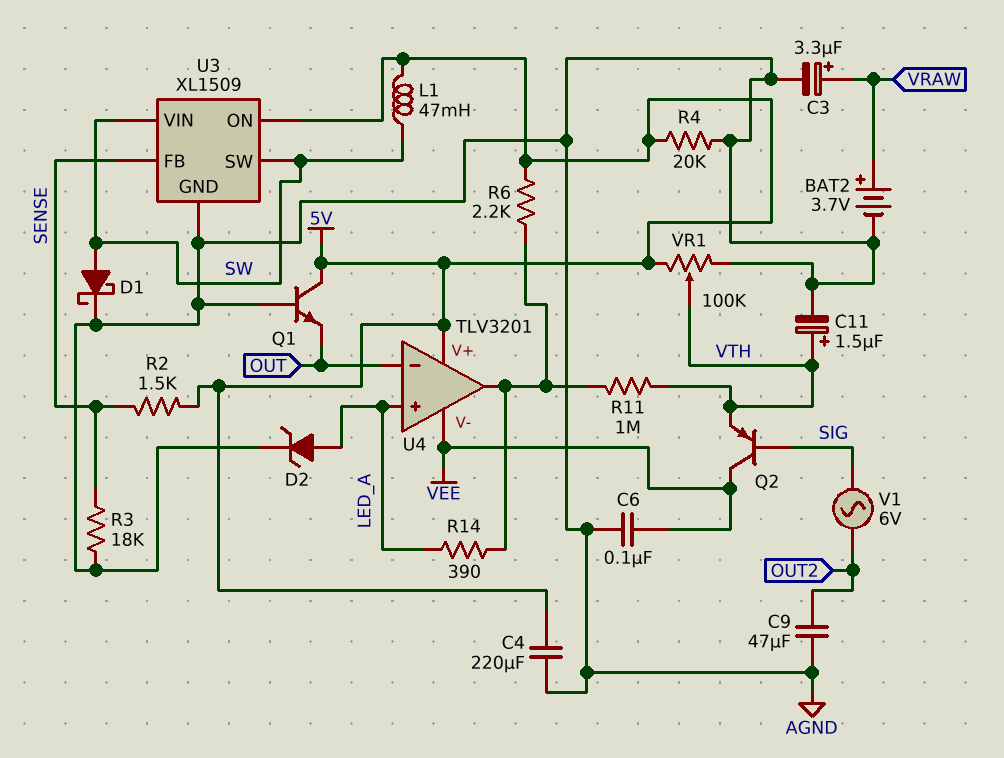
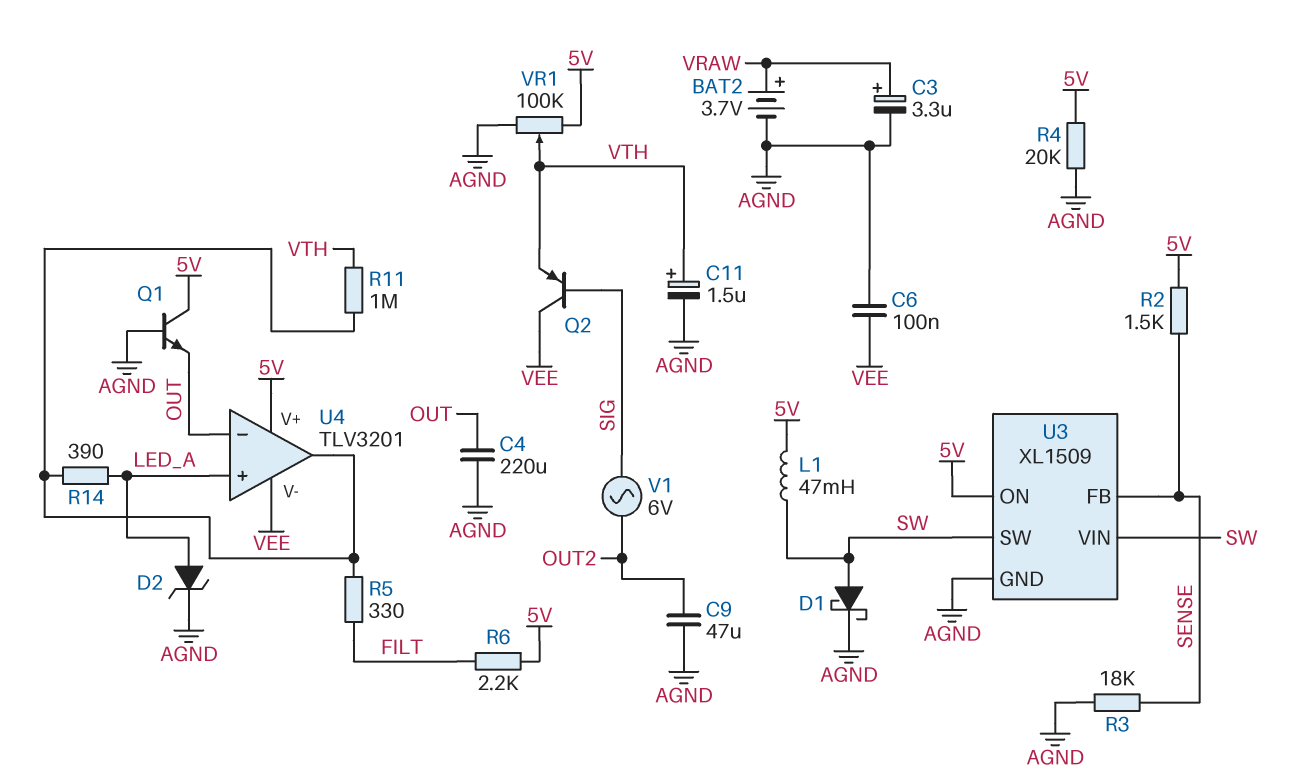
C4: 220uF (5V, AGND) -> 220uF (AGND, OUT)
R5: none -> 330 (FILT, U4/out)
R6: 2.2k (5V, U4/out) -> 2.2k (5V, FILT)

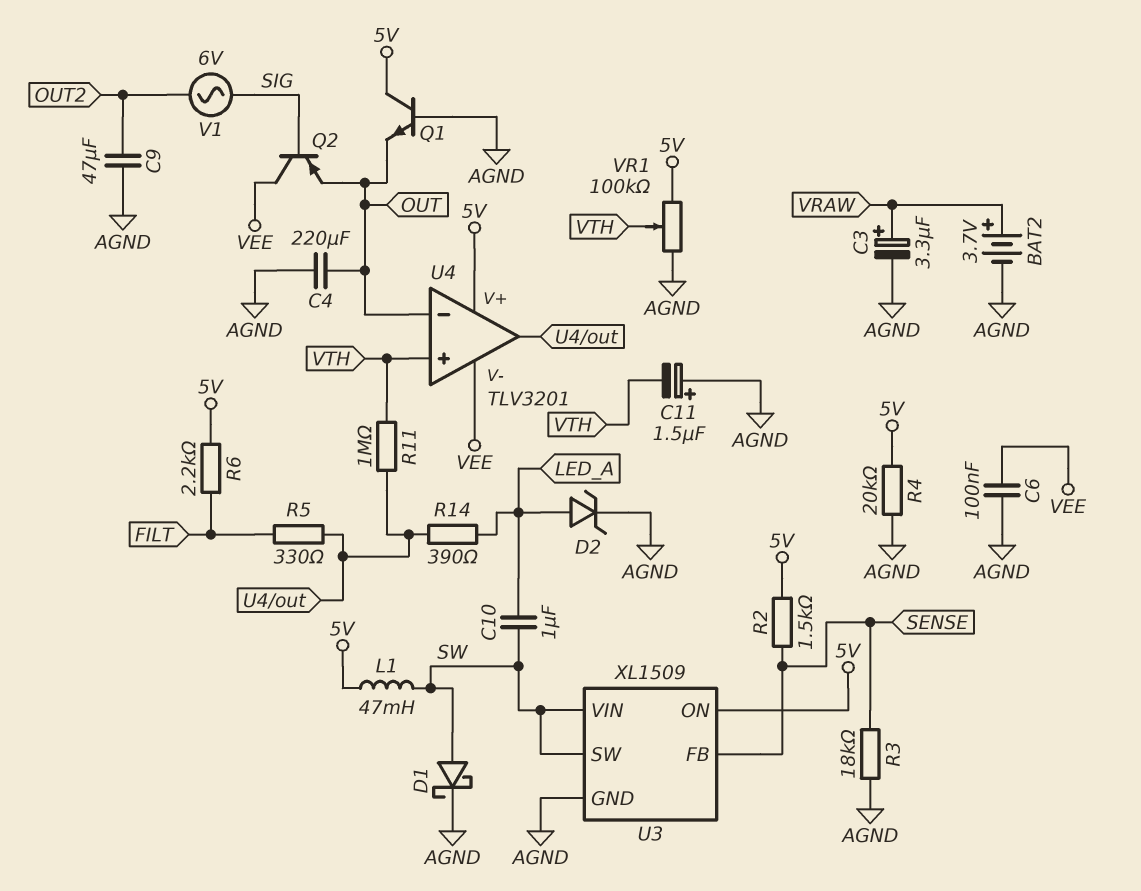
C10: none -> 1uF (LED_A, SW)
C11: 1.5uF (plus VTH, minus AGND) -> 1.5uF (plus AGND, minus VTH)
Q2: PNP (B SIG, C VEE, E VTH) -> PNP (B SIG, C VEE, E OUT)
U4 pin in+: LED_A -> VTH

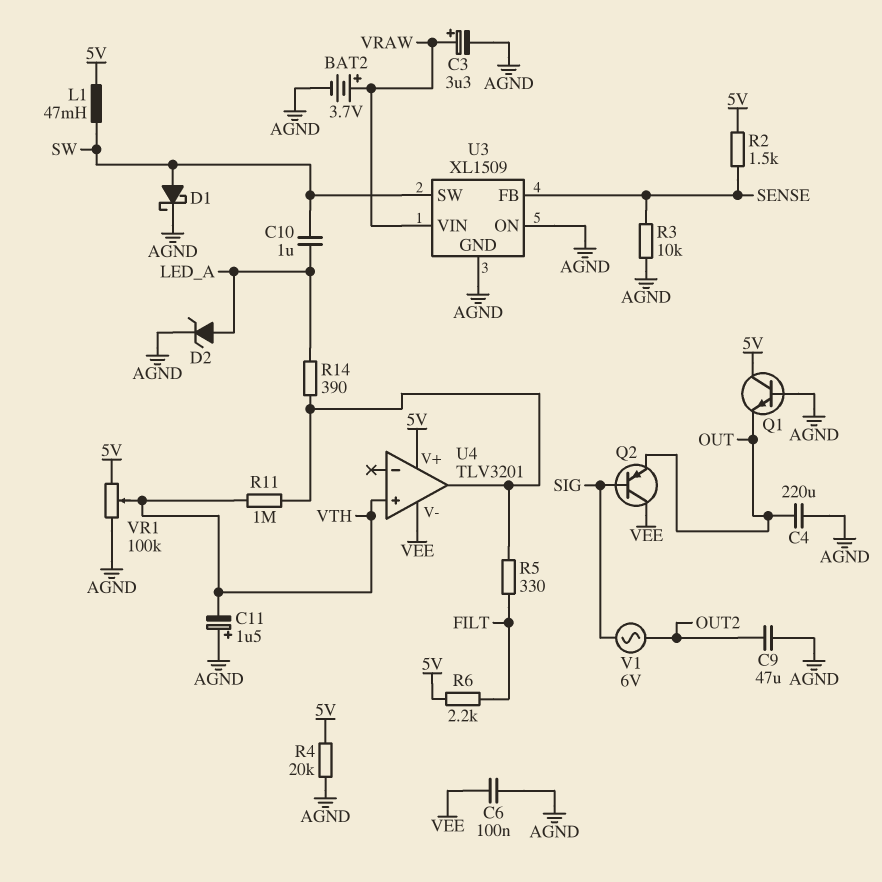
R3: 18k (AGND, SENSE) -> 10k (AGND, SENSE)
U3 pin ON: 5V -> AGND
U3 pin VIN: SW -> VRAW
U4 pin in-: OUT -> none

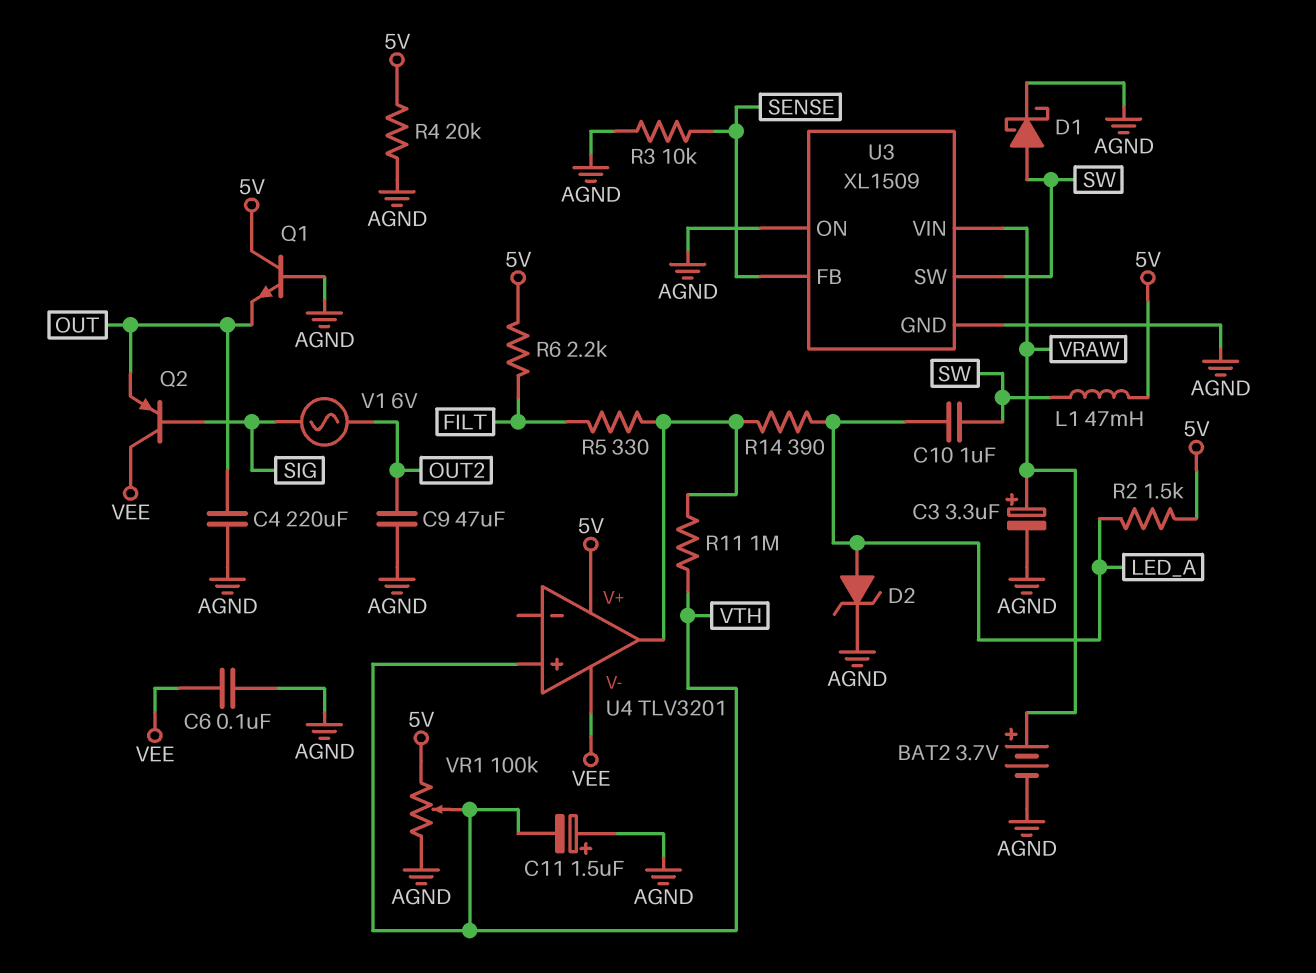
R2: 1.5k (5V, SENSE) -> 1.5k (5V, LED_A)

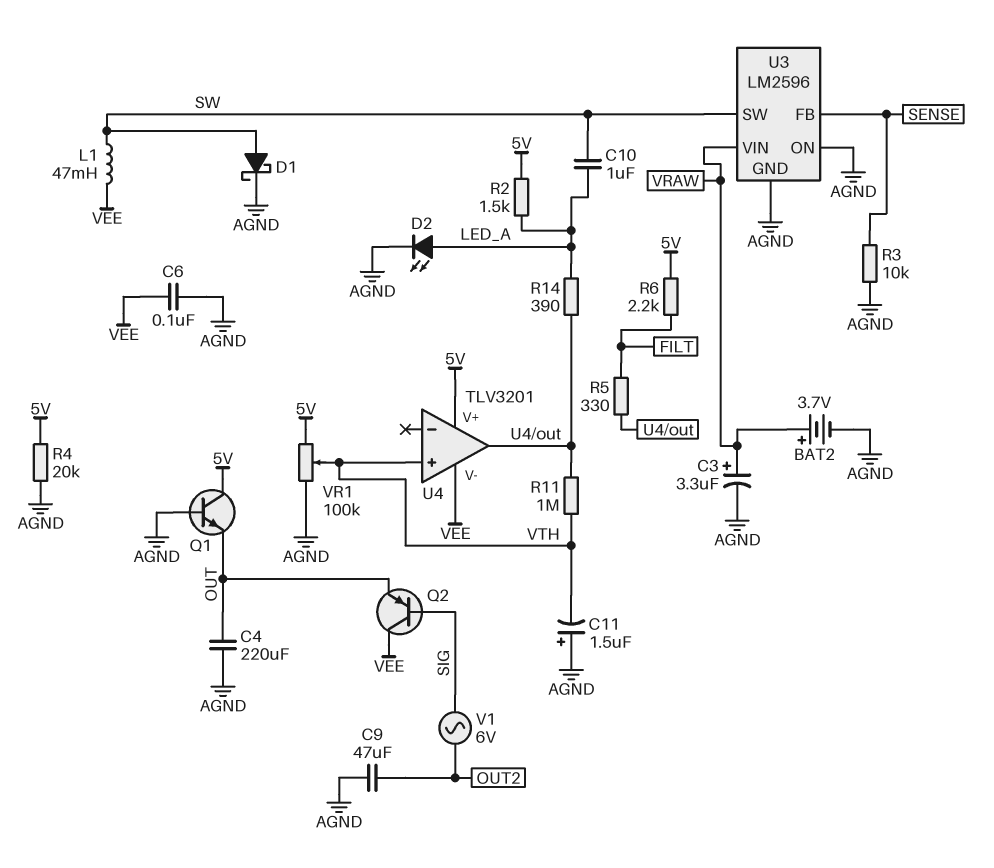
D2: zener (A LED_A, K AGND) -> LED (A LED_A, K AGND)
L1: 47mH (5V, SW) -> 47mH (SW, VEE)
U3: XL1509 -> LM2596

